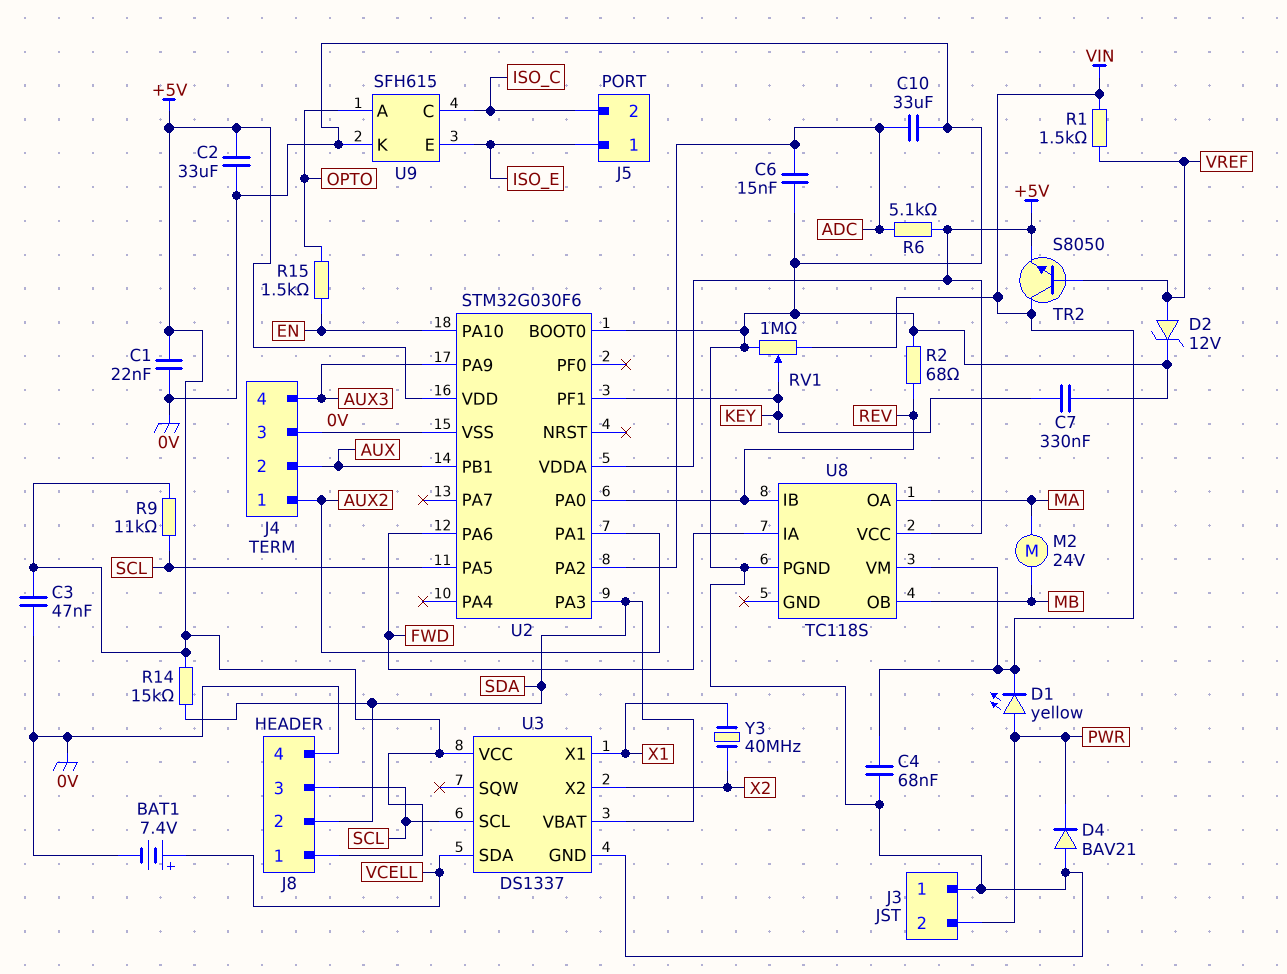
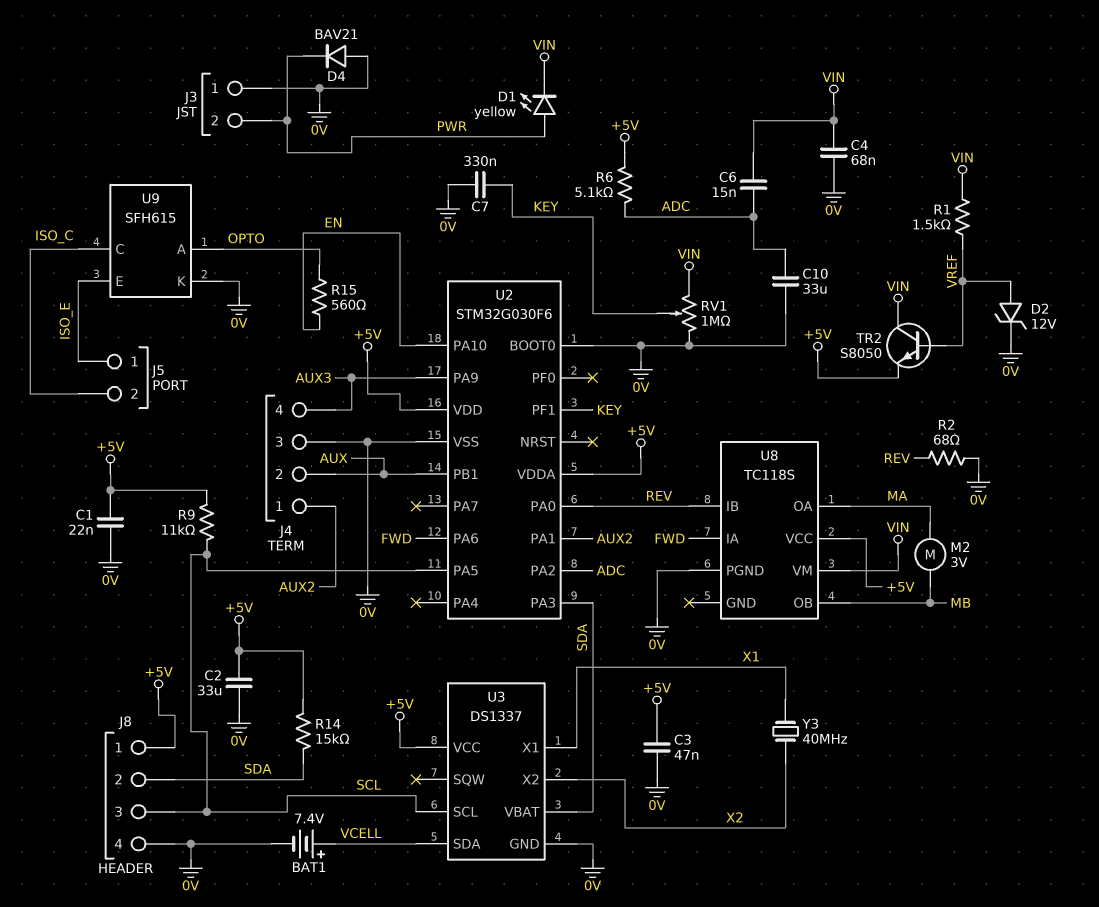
C6: 15nF (0V, ADC) -> 15nF (ADC, VIN)
M2: motor 24V (MA, MB) -> motor 3V (MA, MB)
R15: 1.5k (EN, OPTO) -> 560 (EN, OPTO)

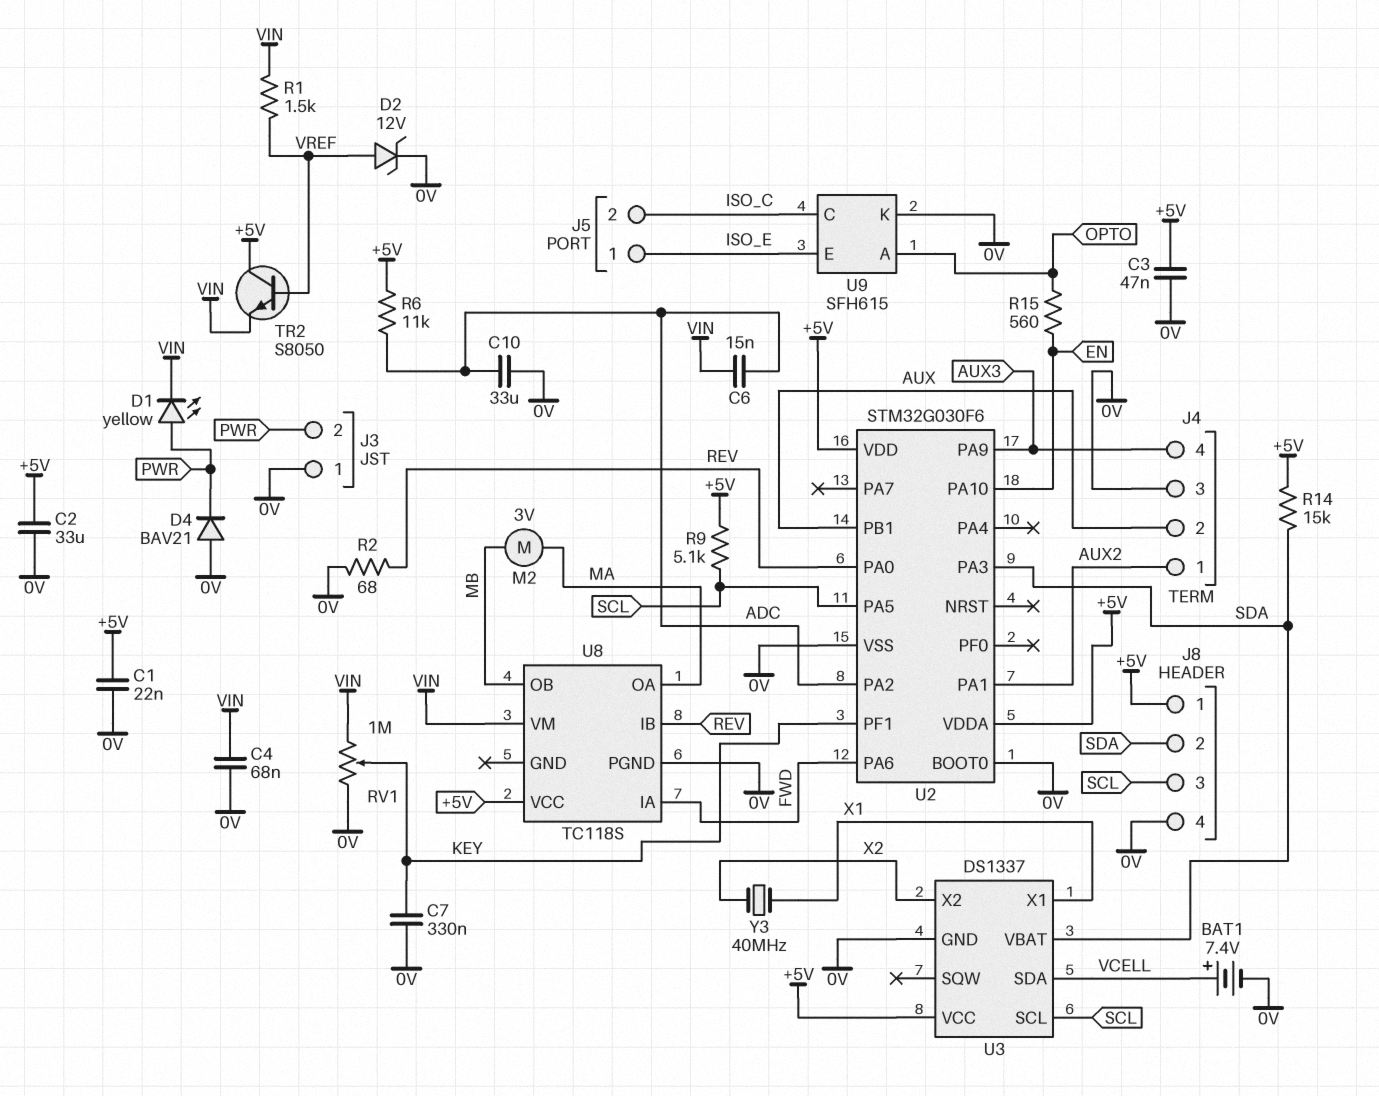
R6: 5.1k (+5V, ADC) -> 11k (+5V, ADC)
R9: 11k (+5V, SCL) -> 5.1k (+5V, SCL)
TR2: NPN S8050 (B VREF, C VIN, E +5V) -> NPN S8050 (B VREF, C +5V, E VIN)

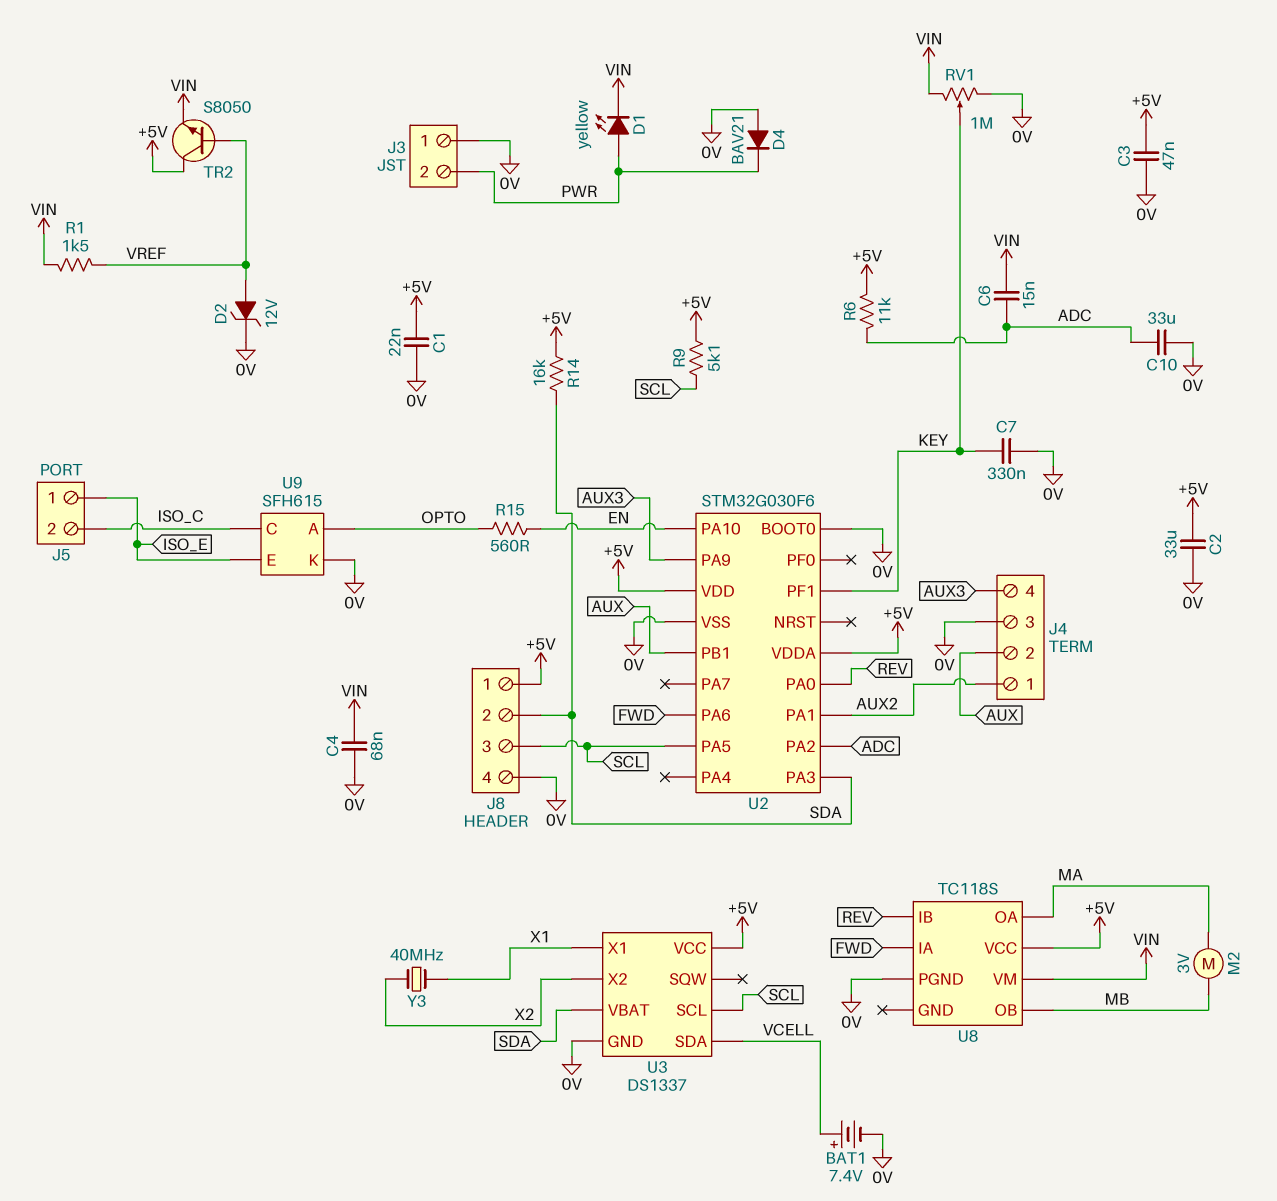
R2: 68 (0V, REV) -> none
R14: 15k (+5V, SDA) -> 16k (+5V, SDA)

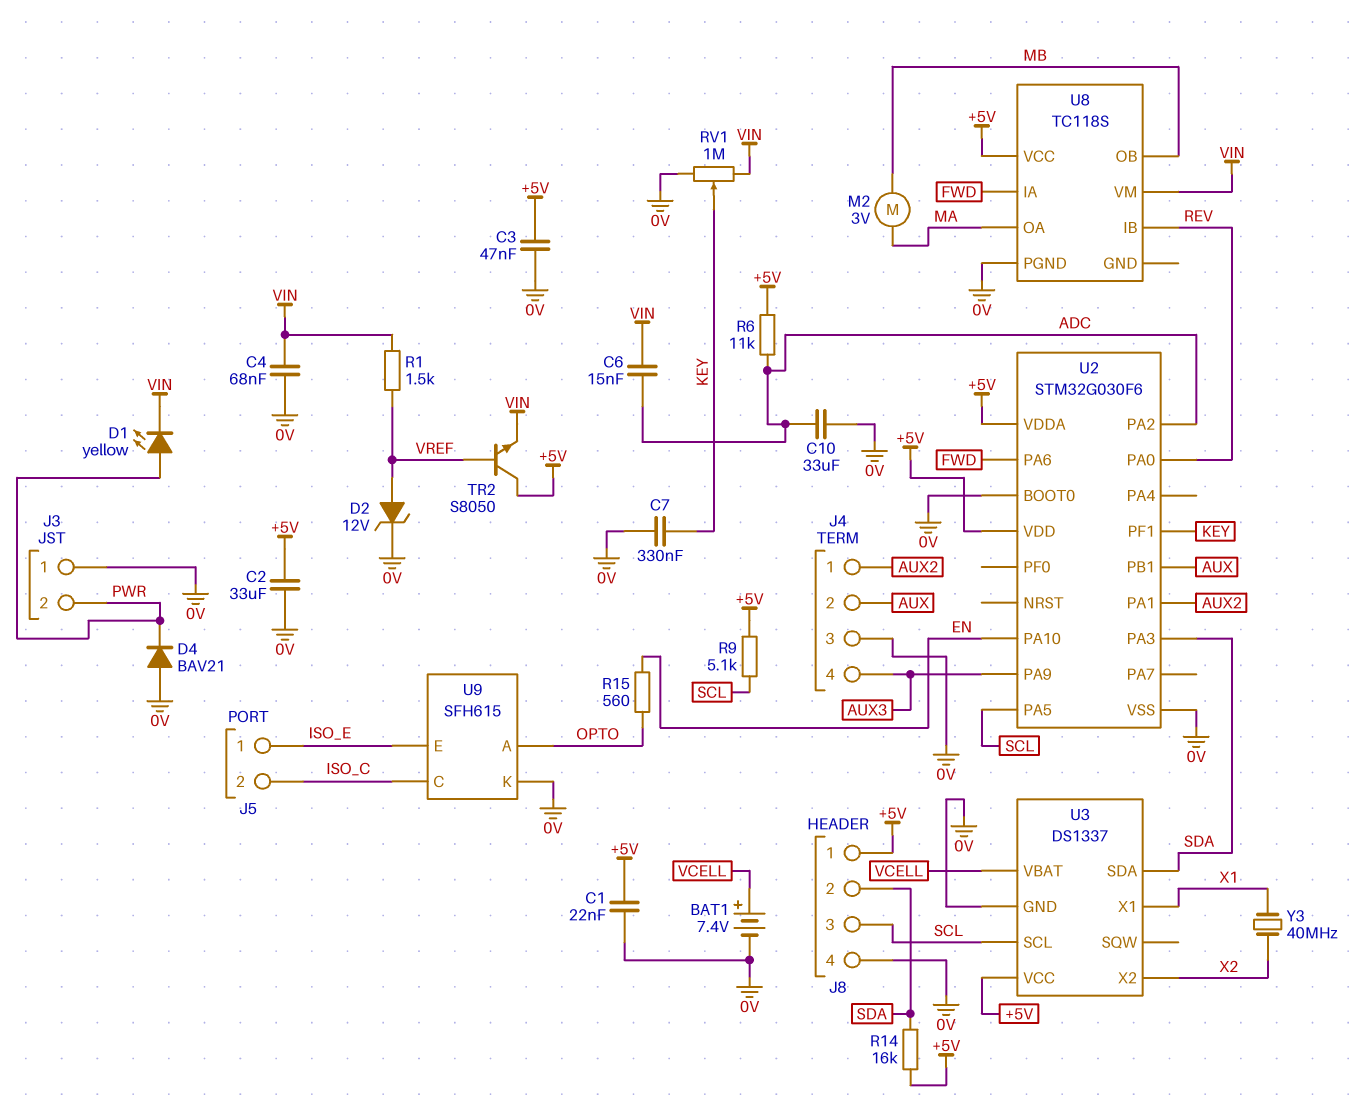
U3 pin SDA: VCELL -> SDA
U3 pin VBAT: SDA -> VCELL

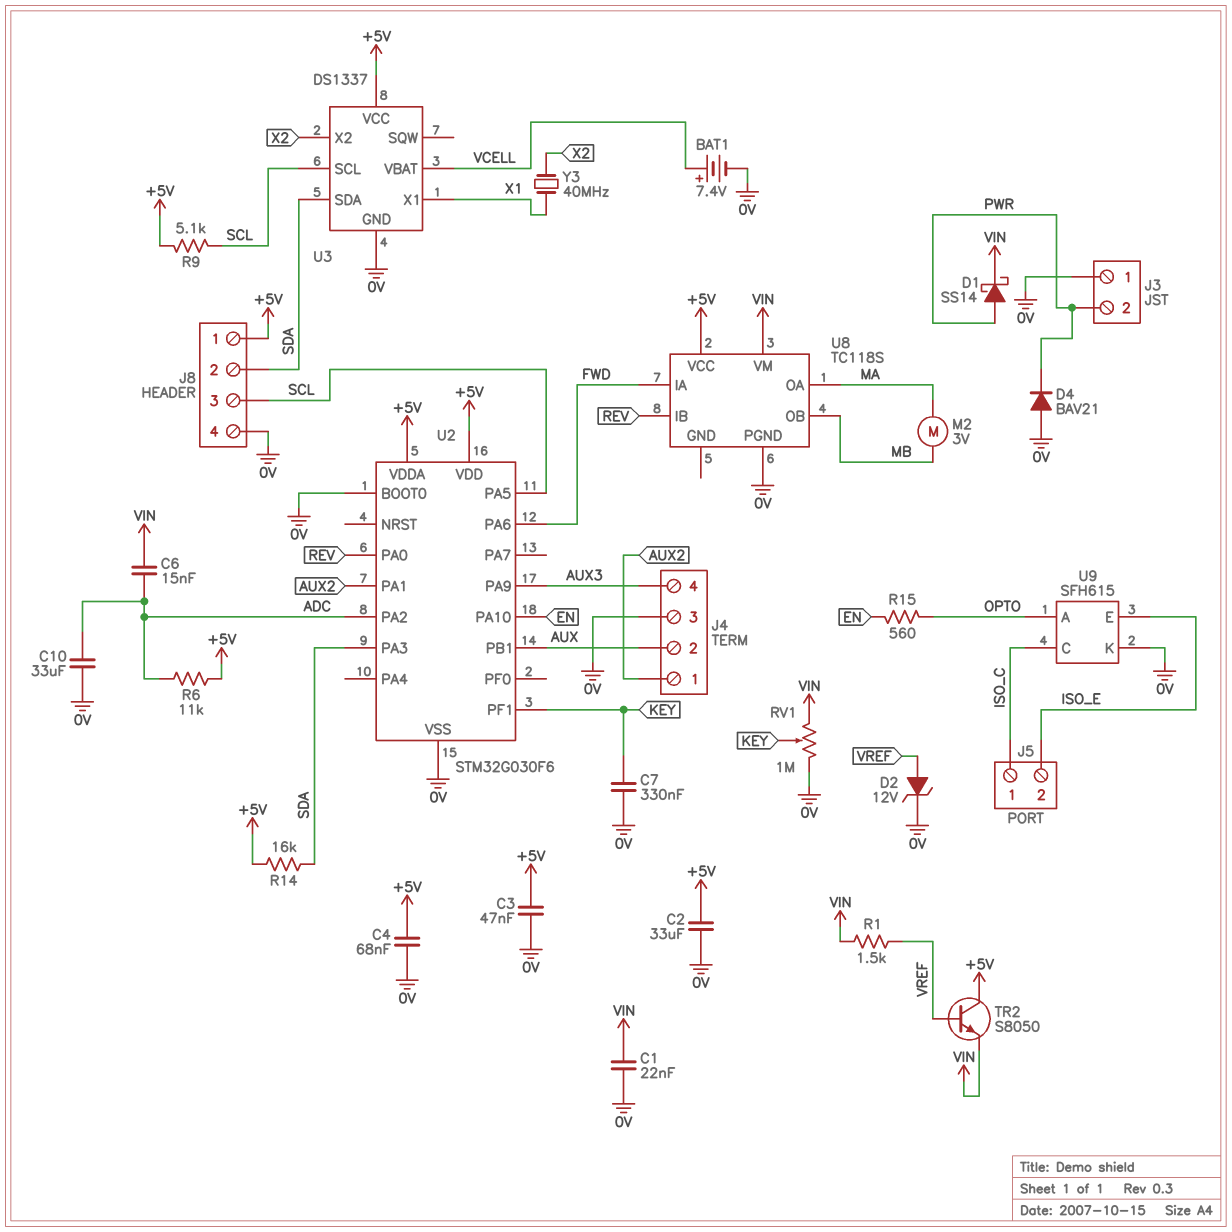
C1: 22nF (+5V, 0V) -> 22nF (0V, VIN)
C4: 68nF (0V, VIN) -> 68nF (+5V, 0V)
D1: LED yellow (A PWR, K VIN) -> schottky SS14 (A PWR, K VIN)
J5 pin 1: ISO_E -> ISO_C
J5 pin 2: ISO_C -> ISO_E

